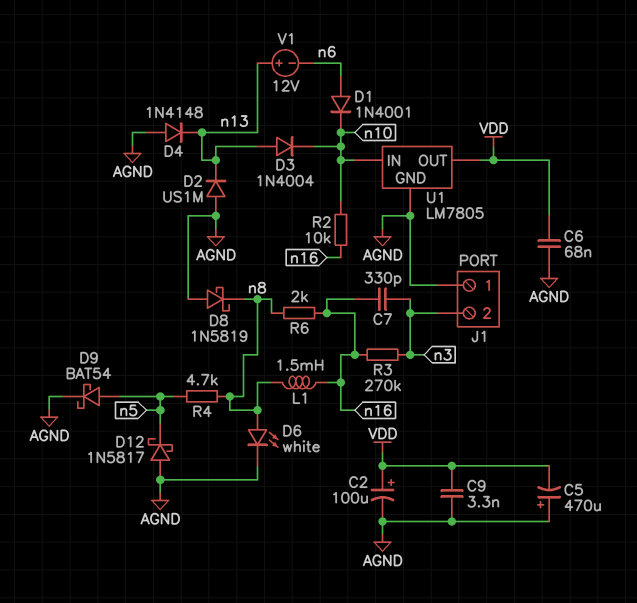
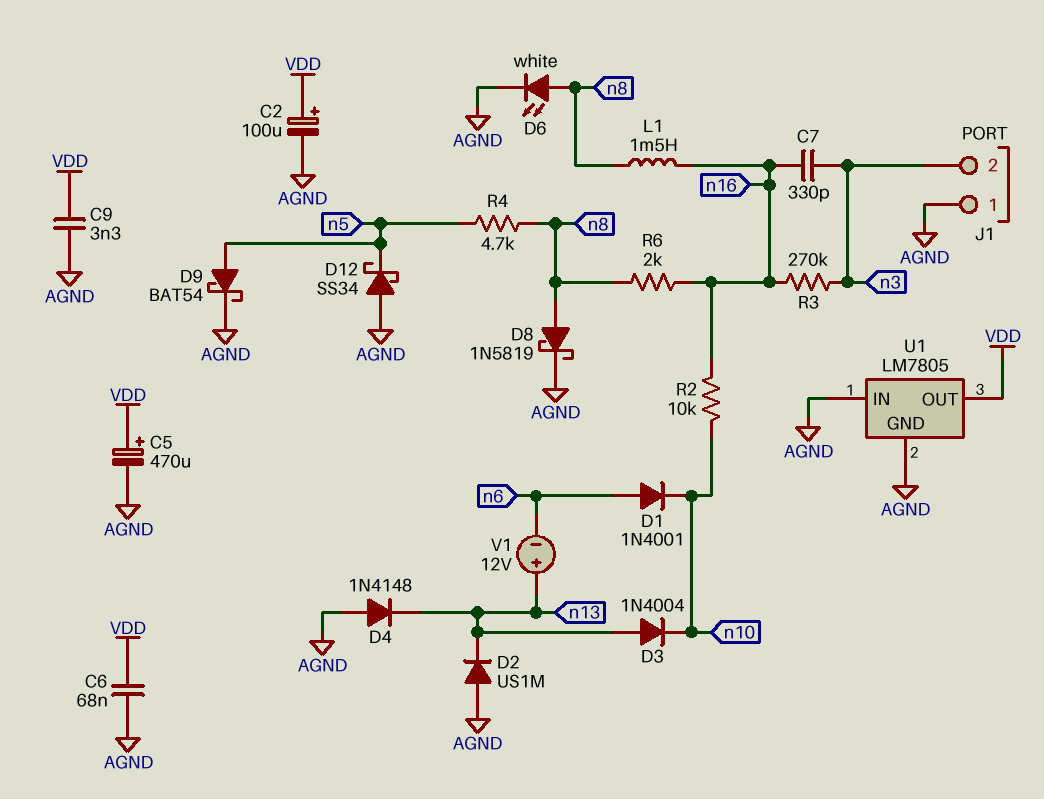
C5: 470uF (plus AGND, minus VDD) -> 470uF (plus VDD, minus AGND)
D8: schottky 1N5819 (A AGND, K n8) -> schottky 1N5819 (A n8, K AGND)
D12: schottky 1N5817 (A AGND, K n5) -> schottky SS34 (A AGND, K n5)
U1 pin IN: n10 -> AGND

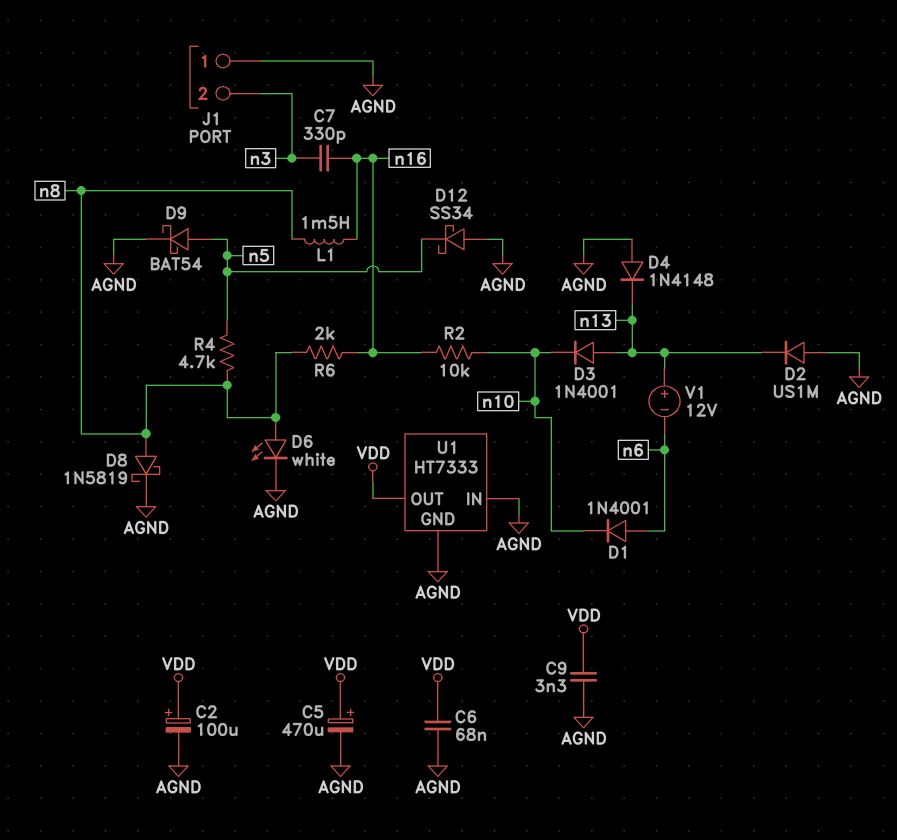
D3: diode 1N4004 (A n13, K n10) -> diode 1N4001 (A n13, K n10)
R3: 270k (n3, n16) -> none
U1: LM7805 -> HT7333

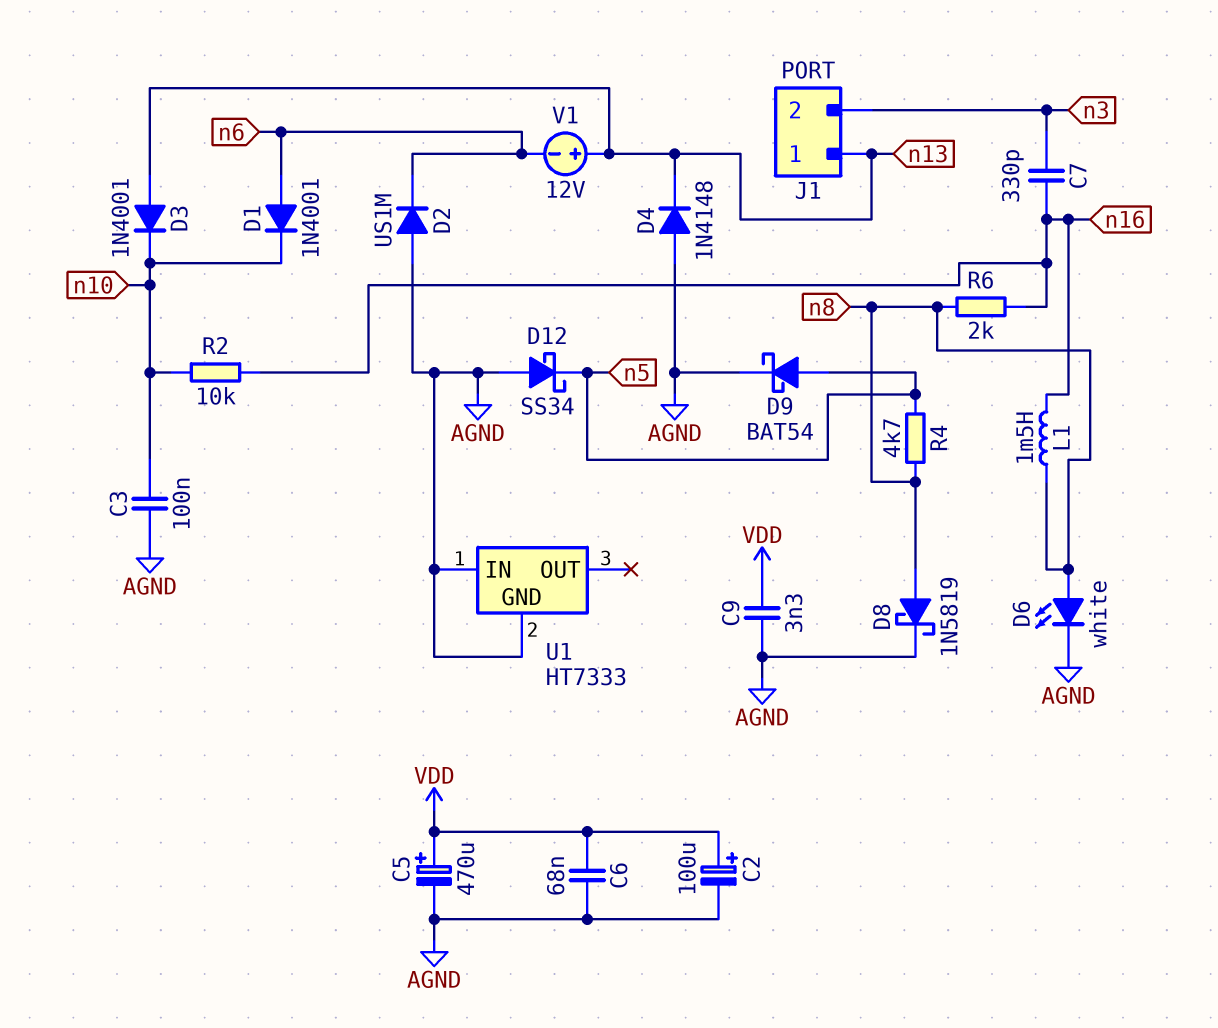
C3: none -> 100nF (AGND, n10)
D2: diode US1M (A AGND, K n13) -> diode US1M (A AGND, K n6)
J1 pin 1: AGND -> n13
U1 pin OUT: VDD -> none

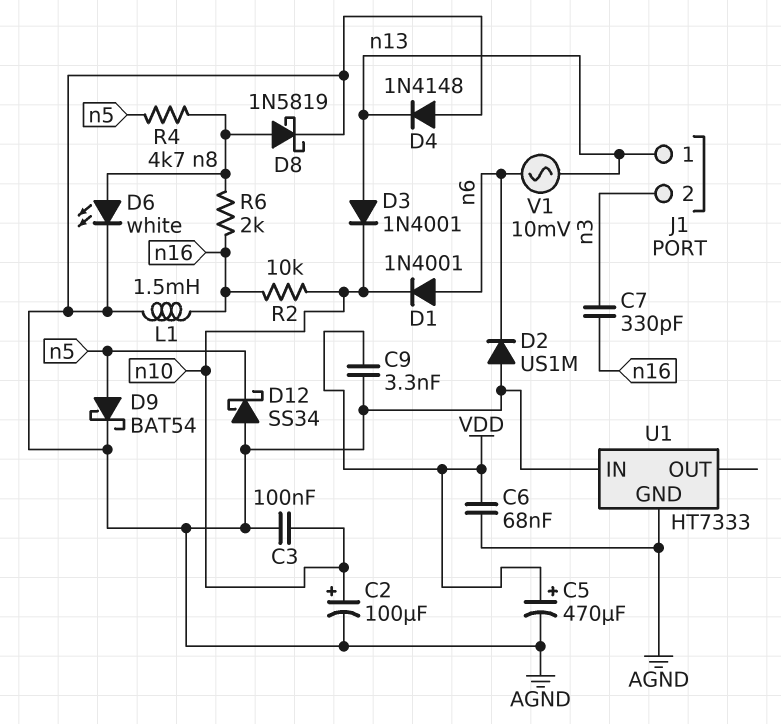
C2: 100uF (plus VDD, minus AGND) -> 100uF (plus n10, minus AGND)
L1: 1.5mH (n8, n16) -> 1.5mH (AGND, n16)
V1: 12V (plus n13, minus n6) -> AC 10mV (n6, n13)

